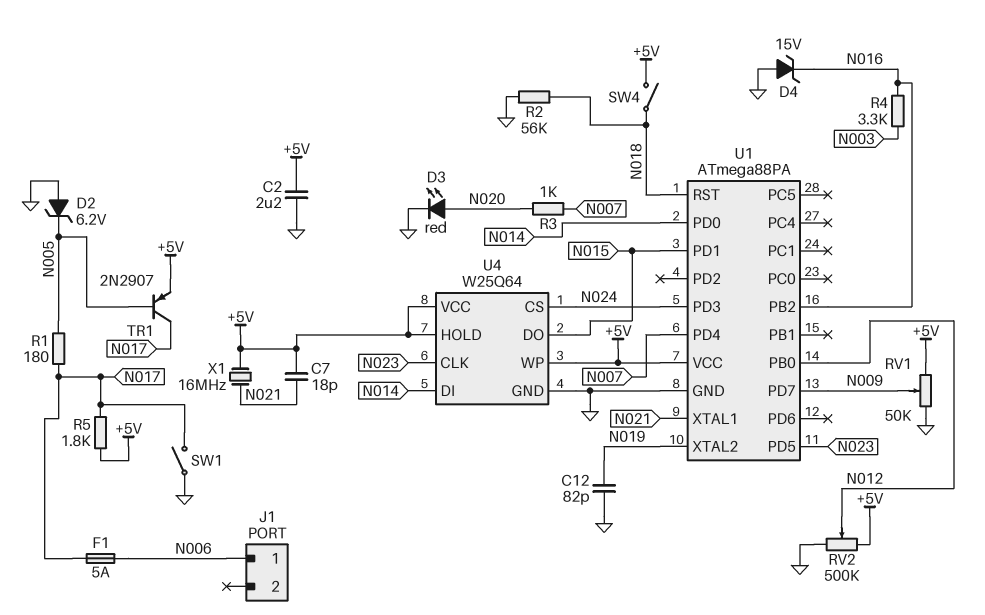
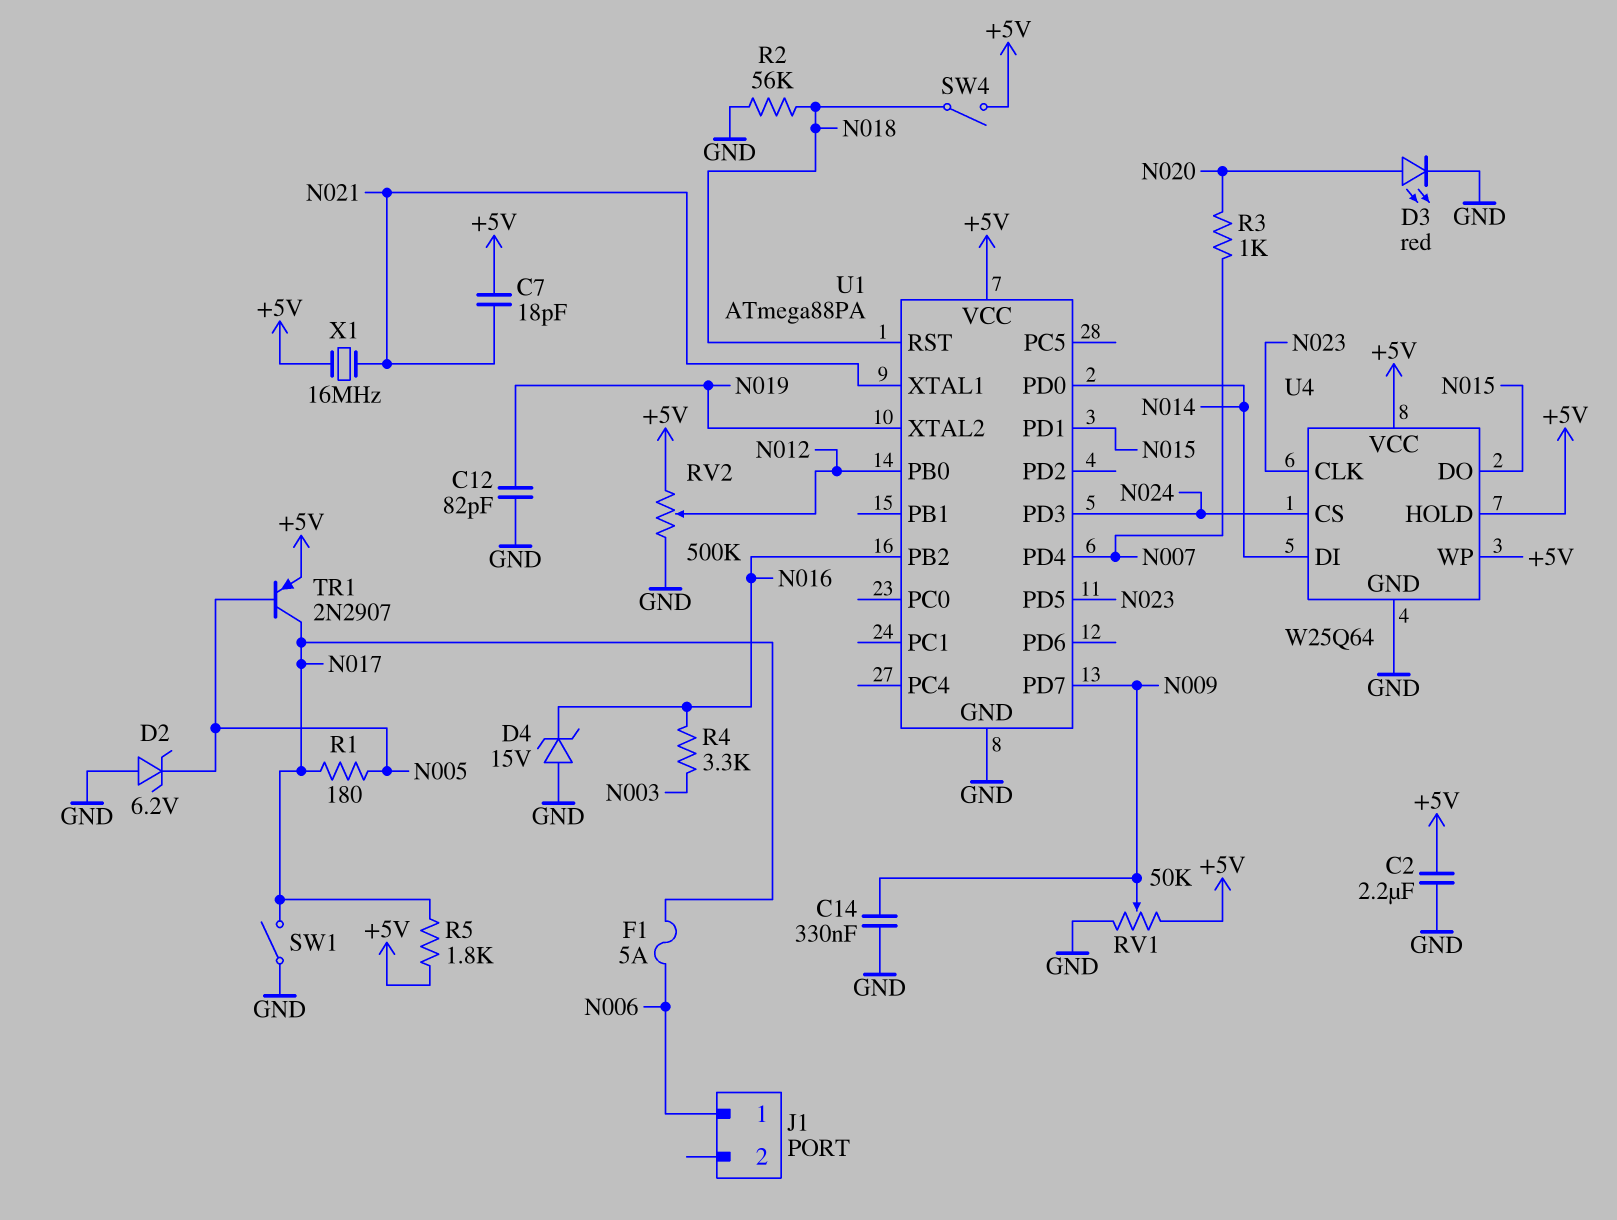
C14: none -> 330nF (GND, N009)

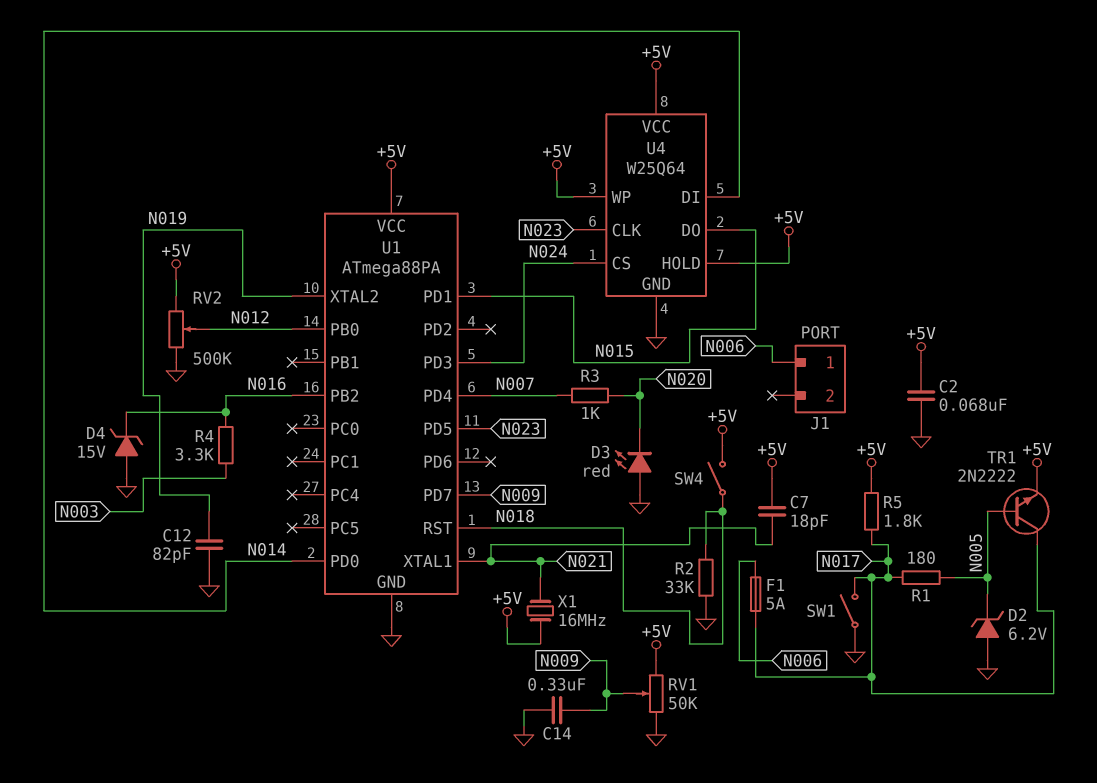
C2: 2.2uF (+5V, GND) -> 68nF (+5V, GND)
D3: LED red (A N020, K GND) -> LED red (A GND, K N020)
R2: 56k (GND, N018) -> 33k (GND, N018)
TR1: PNP 2N2907 (B N005, C N017, E +5V) -> NPN 2N2222 (B N005, C N017, E +5V)

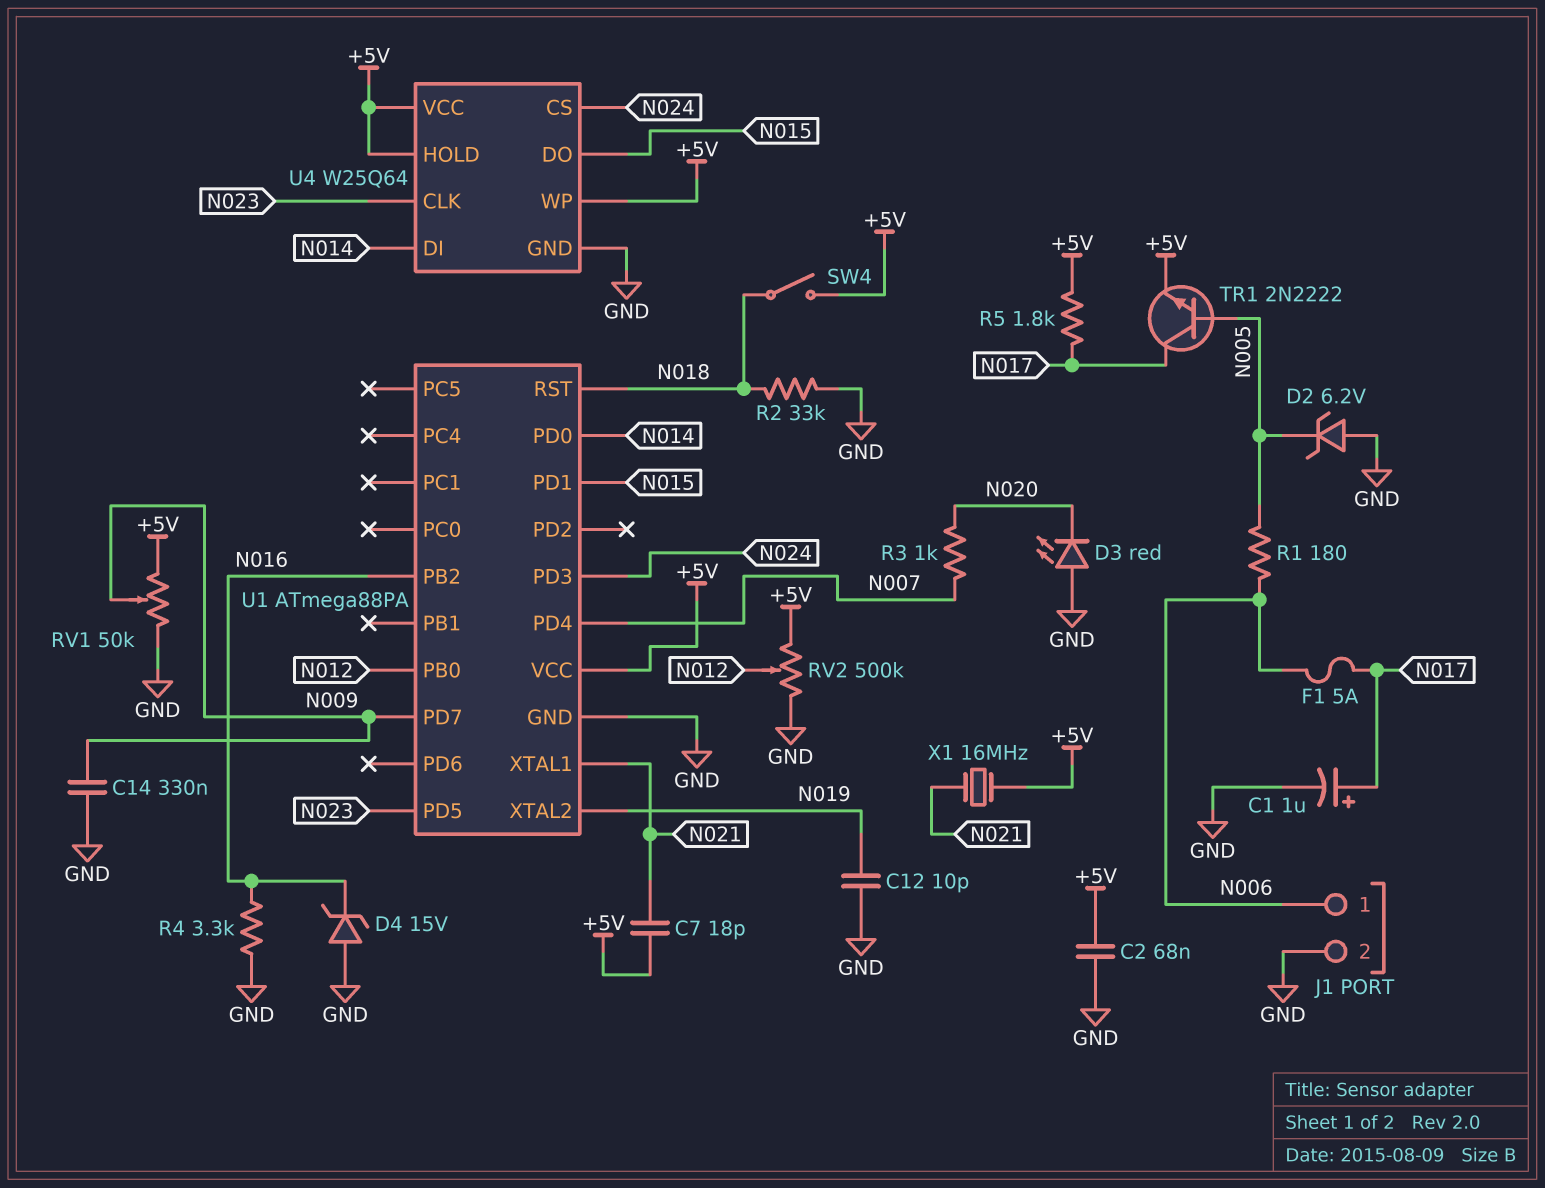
C1: none -> 1uF (plus N017, minus GND)
C12: 82pF (GND, N019) -> 10pF (GND, N019)
J1 pin 2: none -> GND
R1: 180 (N005, N017) -> 180 (N005, N006)
R4: 3.3k (N003, N016) -> 3.3k (GND, N016)
SW1: switch (GND, N017) -> none

